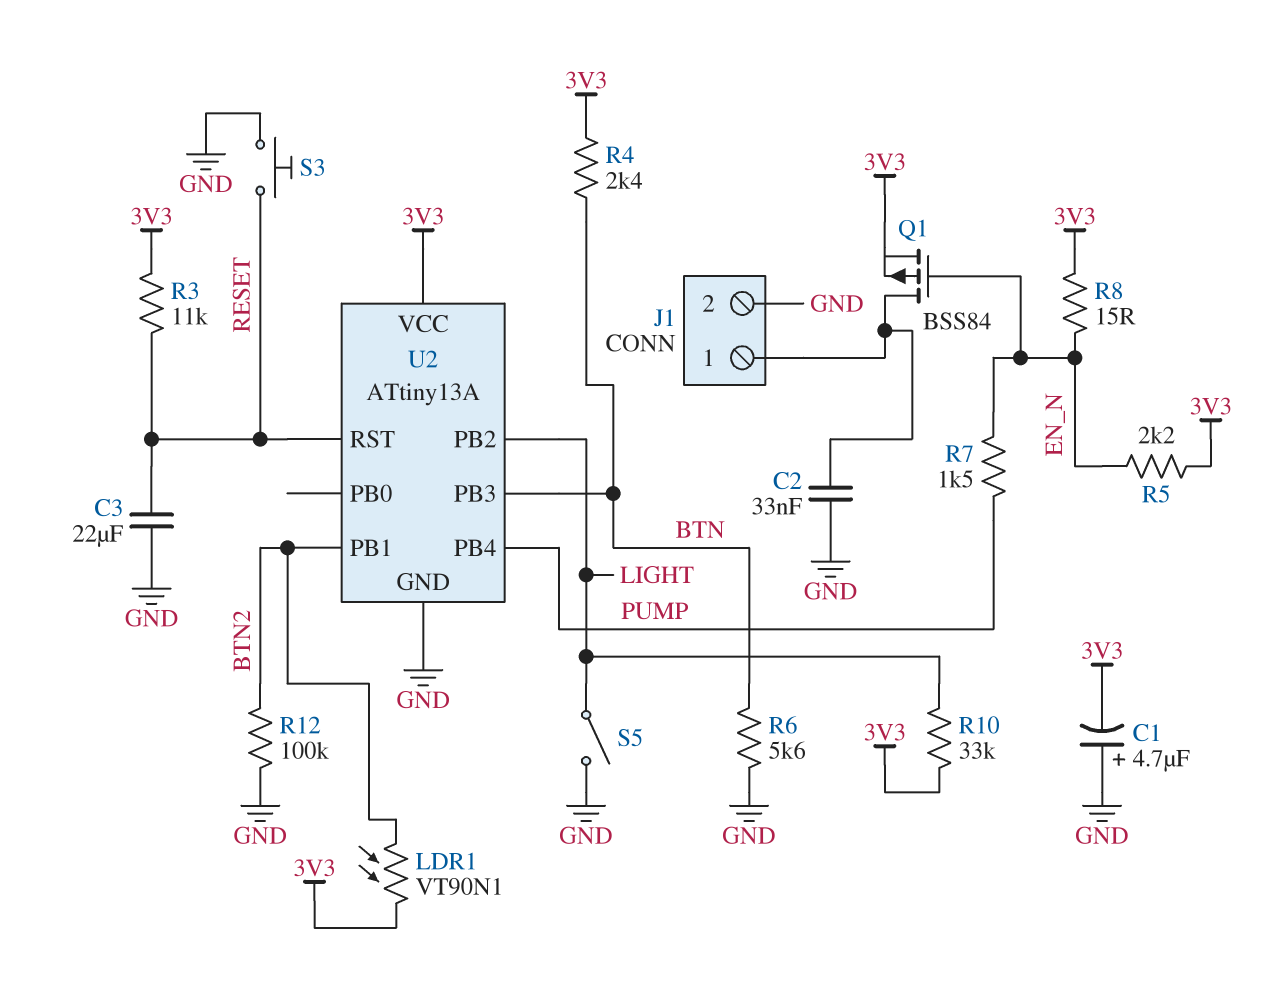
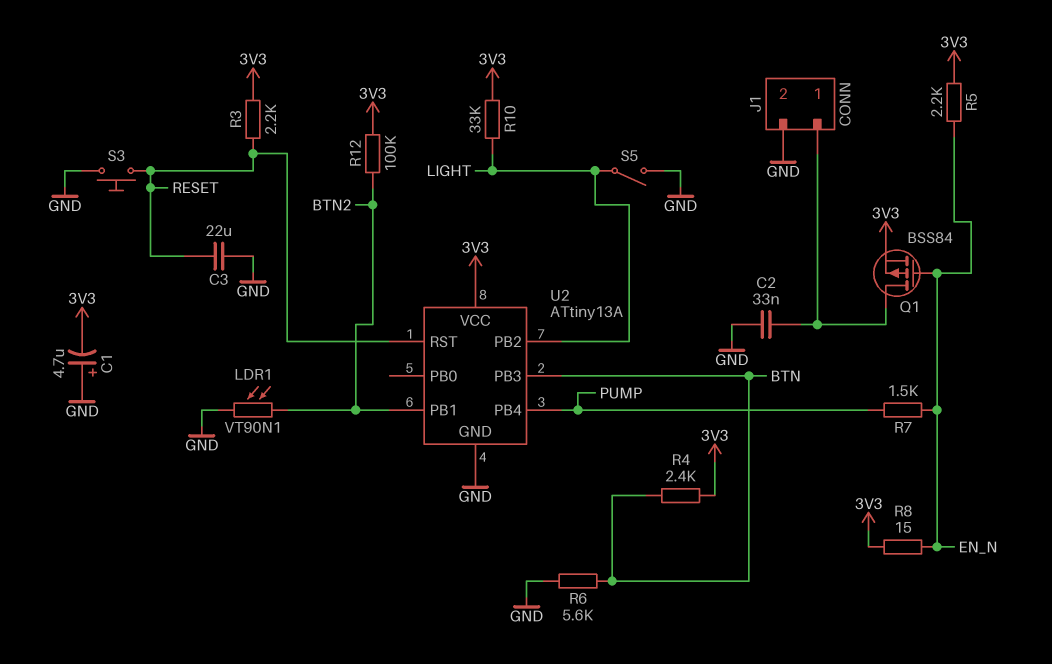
LDR1: VT90N1 (3V3, BTN2) -> VT90N1 (BTN2, GND)
R3: 11k (3V3, RESET) -> 2.2k (3V3, RESET)
R12: 100k (BTN2, GND) -> 100k (3V3, BTN2)

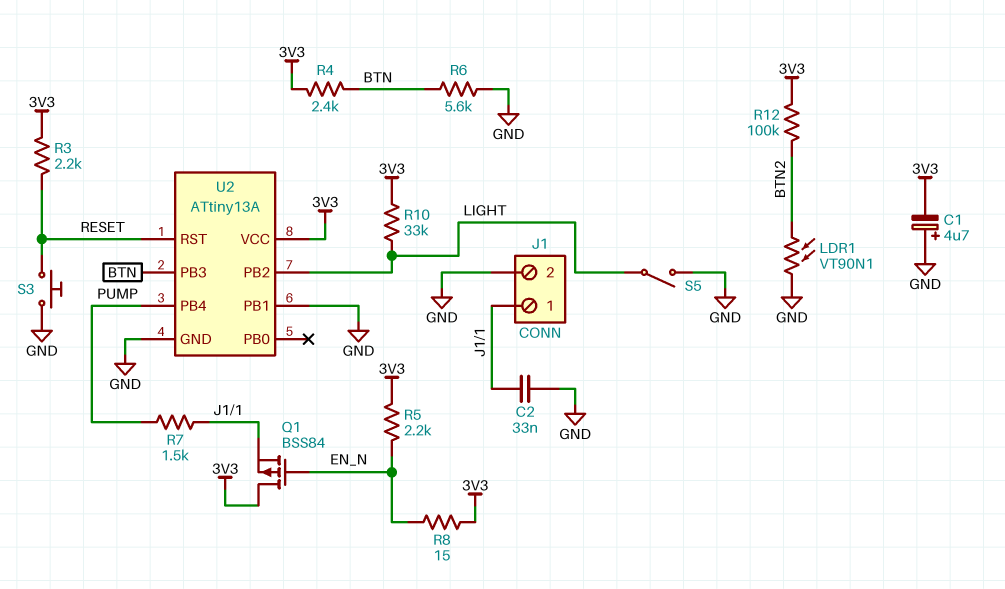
C3: 22uF (GND, RESET) -> none
Q1: PMOS BSS84 (G EN_N, D J1/1, S 3V3) -> PMOS BSS84 (G EN_N, D 3V3, S J1/1)
R7: 1.5k (EN_N, PUMP) -> 1.5k (J1/1, PUMP)
U2 pin PB1: BTN2 -> GND

